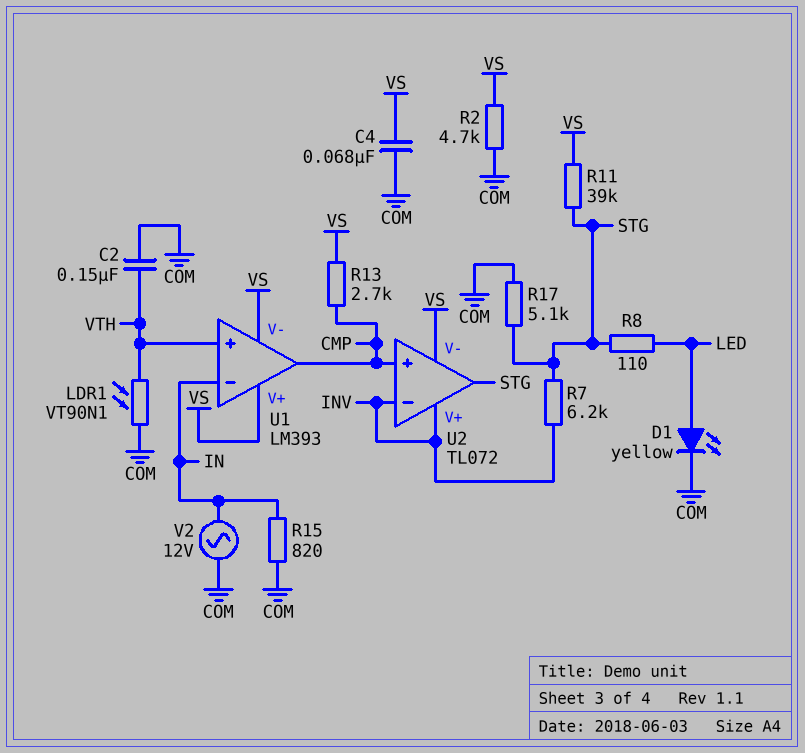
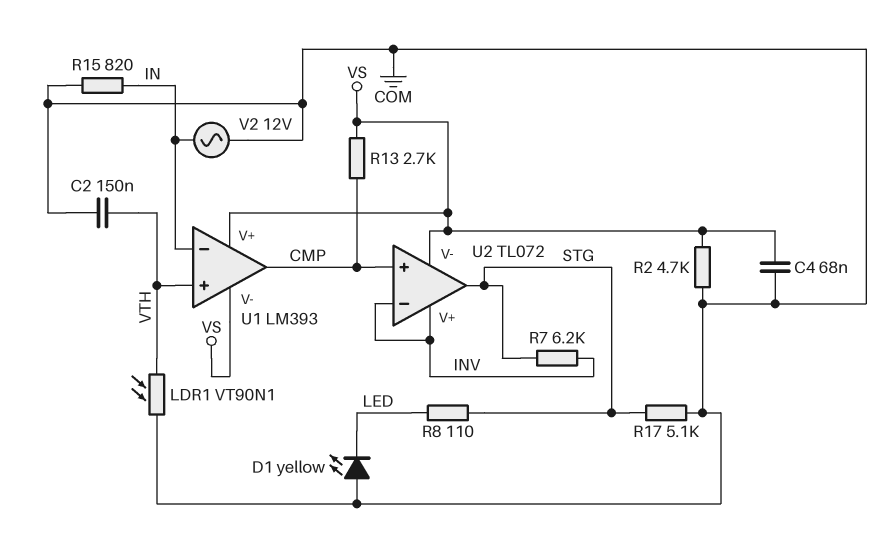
D1: LED yellow (A LED, K COM) -> LED yellow (A COM, K LED)
R11: 39k (STG, VS) -> none

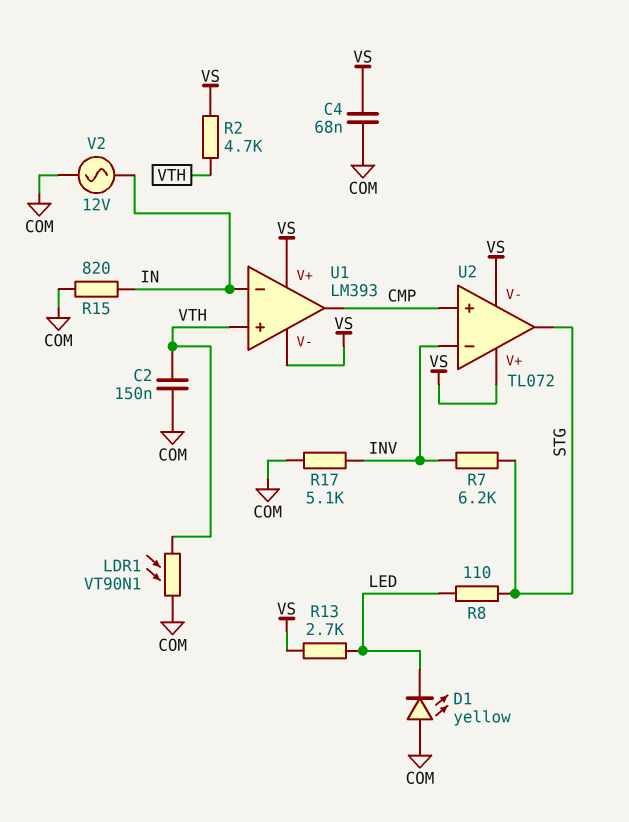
R2: 4.7k (COM, VS) -> 4.7k (VS, VTH)
R13: 2.7k (CMP, VS) -> 2.7k (LED, VS)
R17: 5.1k (COM, STG) -> 5.1k (COM, INV)
U2 pin V+: INV -> VS

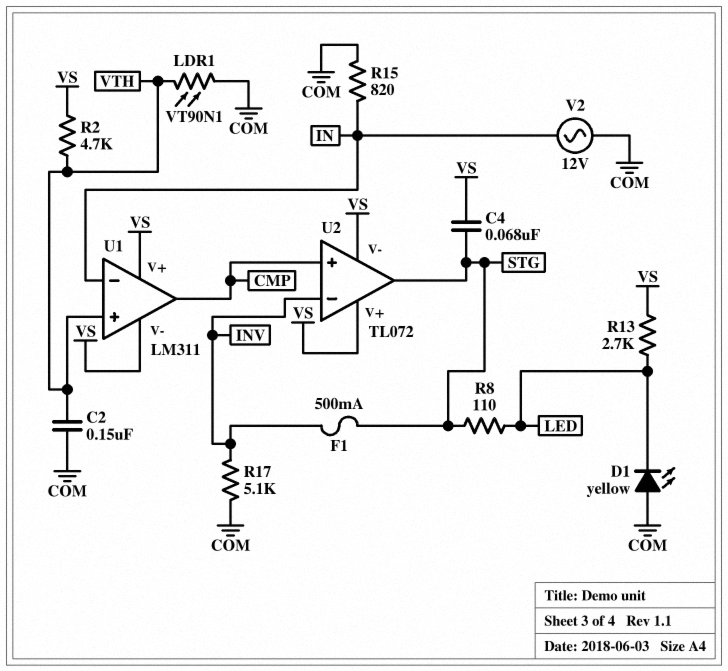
C4: 68nF (COM, VS) -> 68nF (STG, VS)
F1: none -> 500mA (INV, STG)
R7: 6.2k (INV, STG) -> none
U1: LM393 -> LM311

